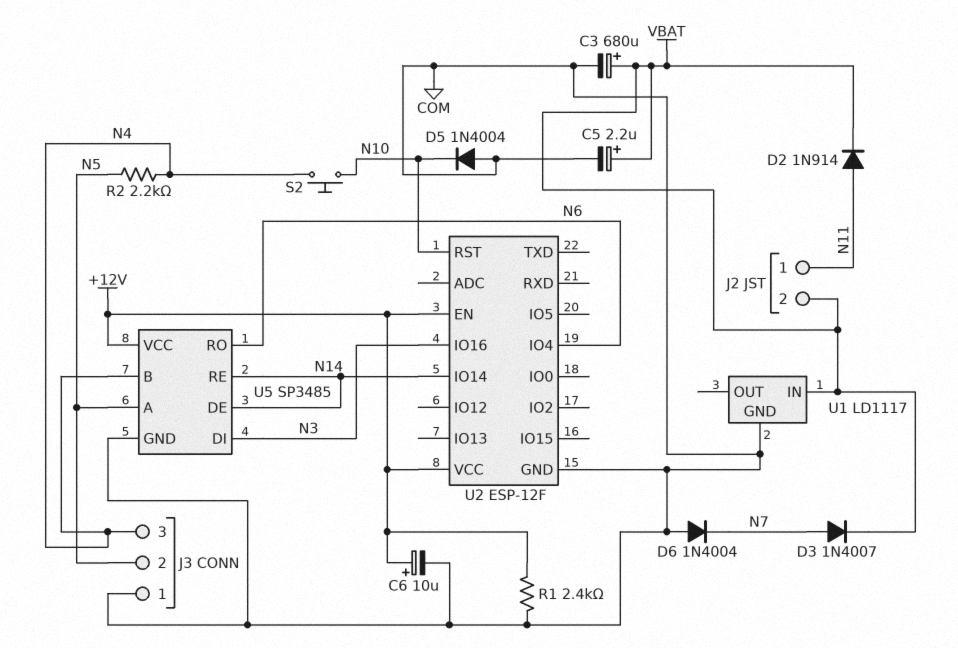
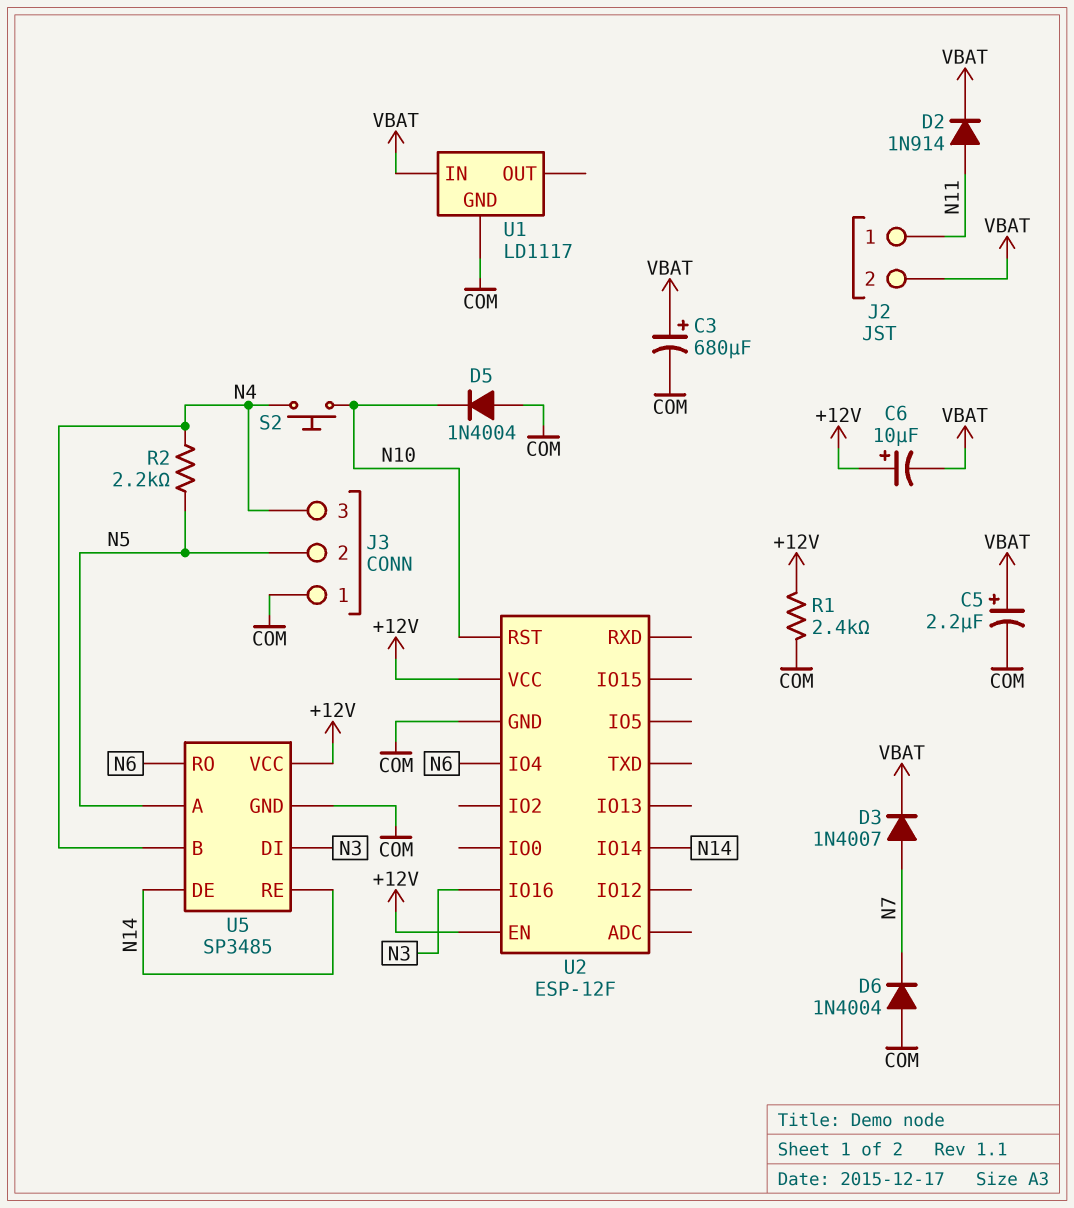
C6: 10uF (plus +12V, minus COM) -> 10uF (plus +12V, minus VBAT)

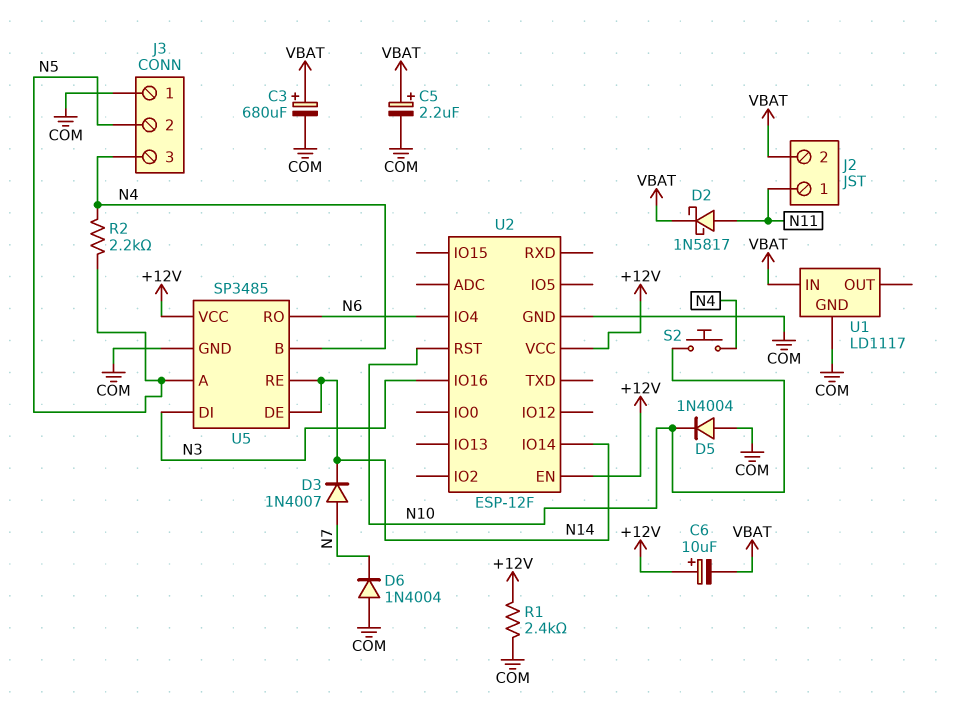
D2: diode 1N914 (A N11, K VBAT) -> schottky 1N5817 (A N11, K VBAT)
D3: diode 1N4007 (A N7, K VBAT) -> diode 1N4007 (A N7, K N14)

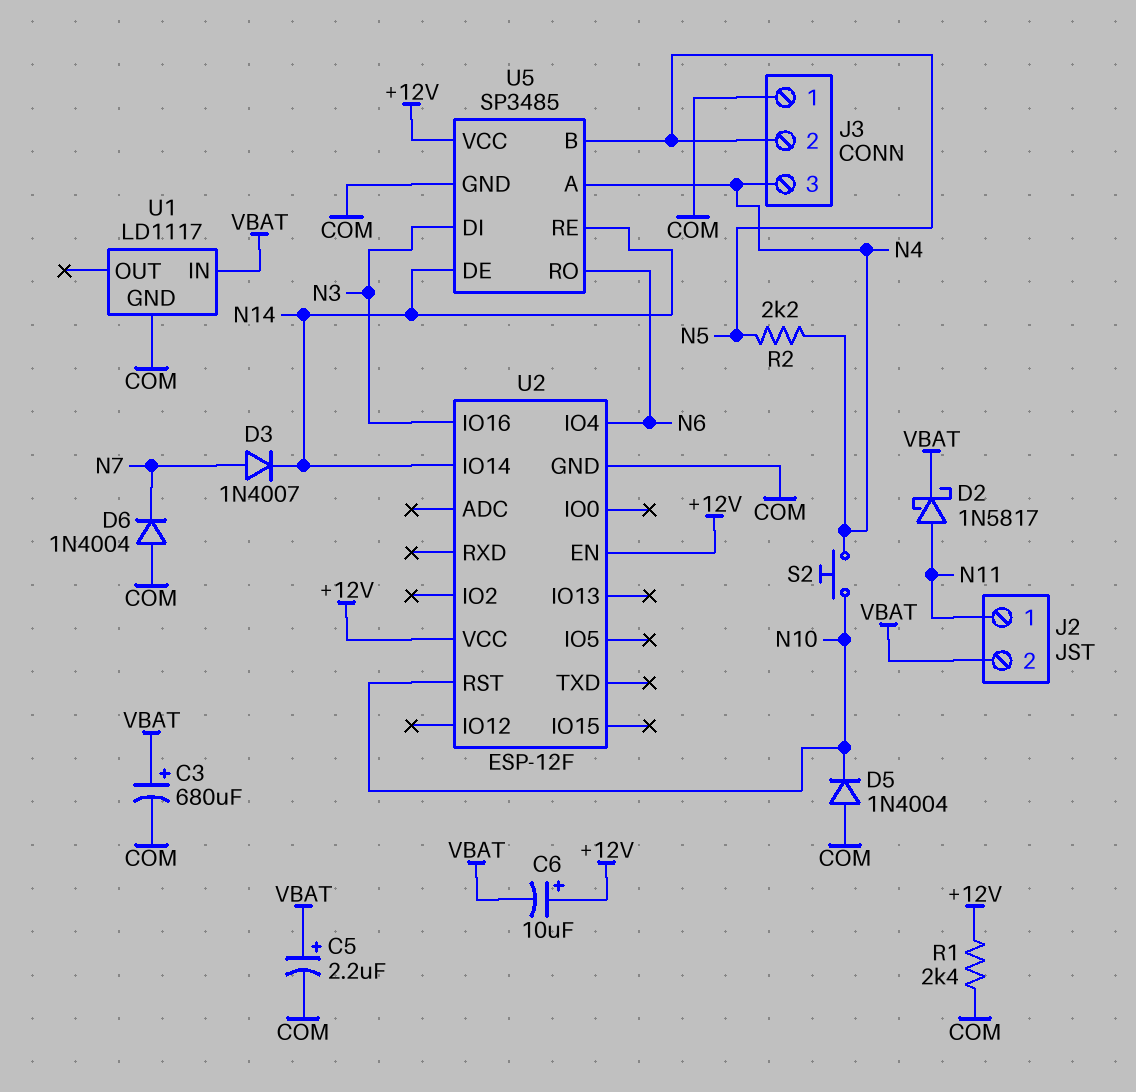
U5 pin A: N5 -> N4
U5 pin B: N4 -> N5

